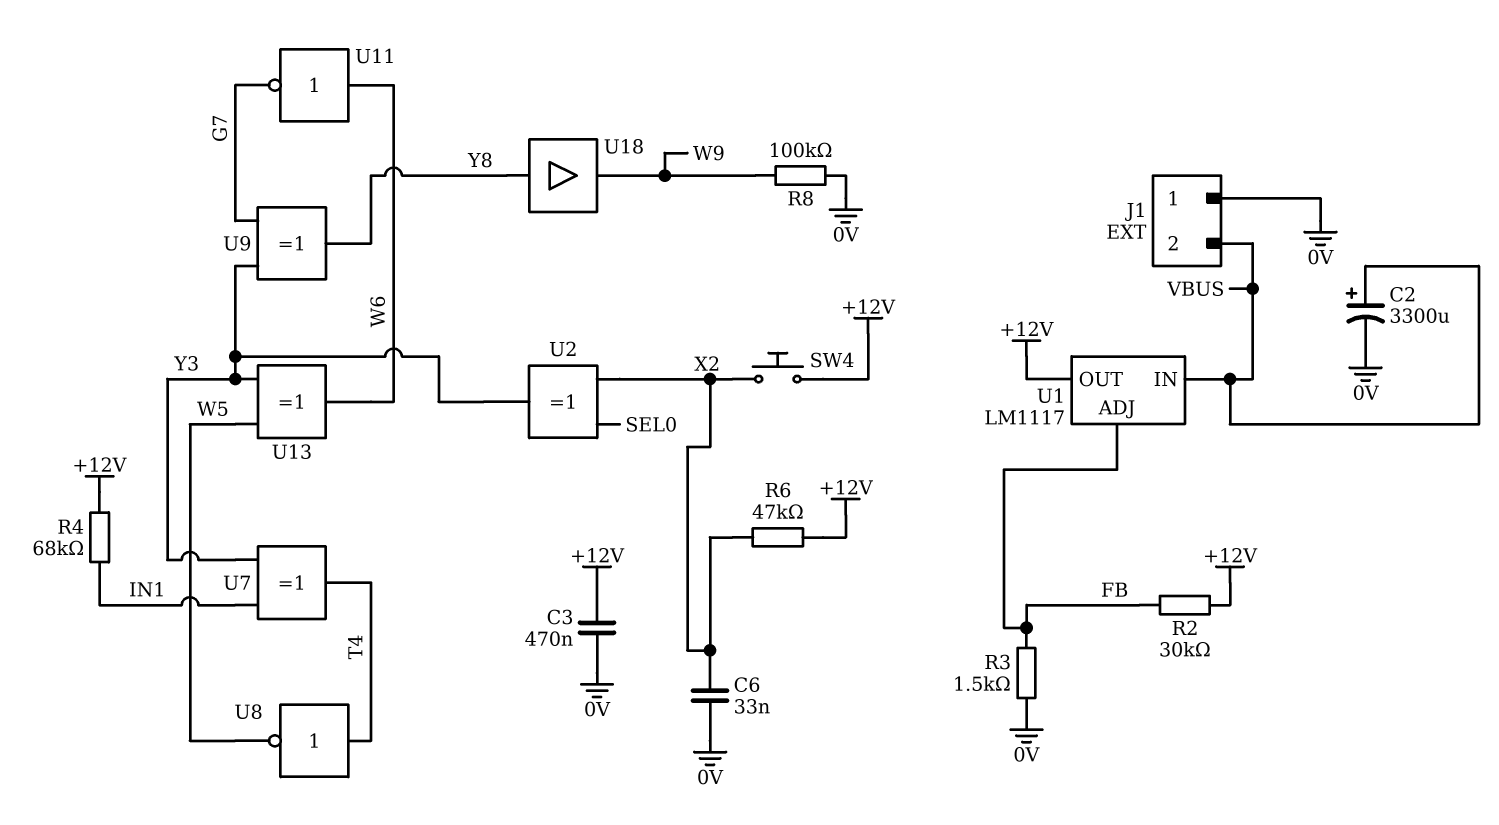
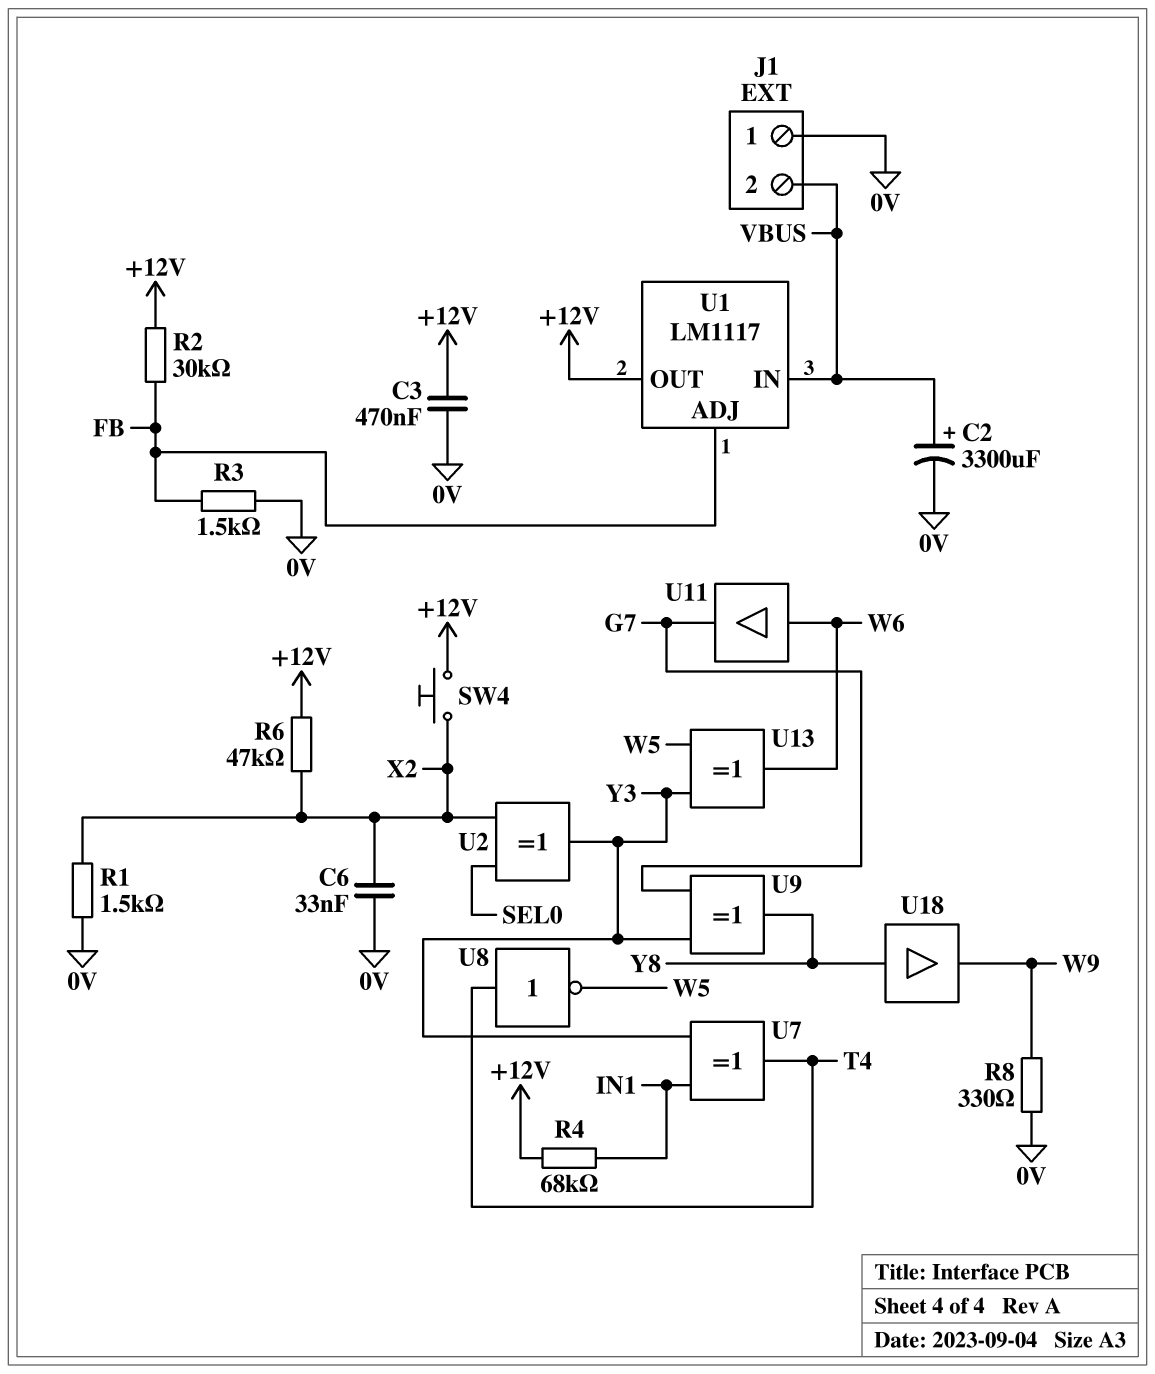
R1: none -> 1.5k (0V, X2)
R8: 100k (0V, W9) -> 330 (0V, W9)
U11: NOT (in W6, out G7) -> buffer (in W6, out G7)

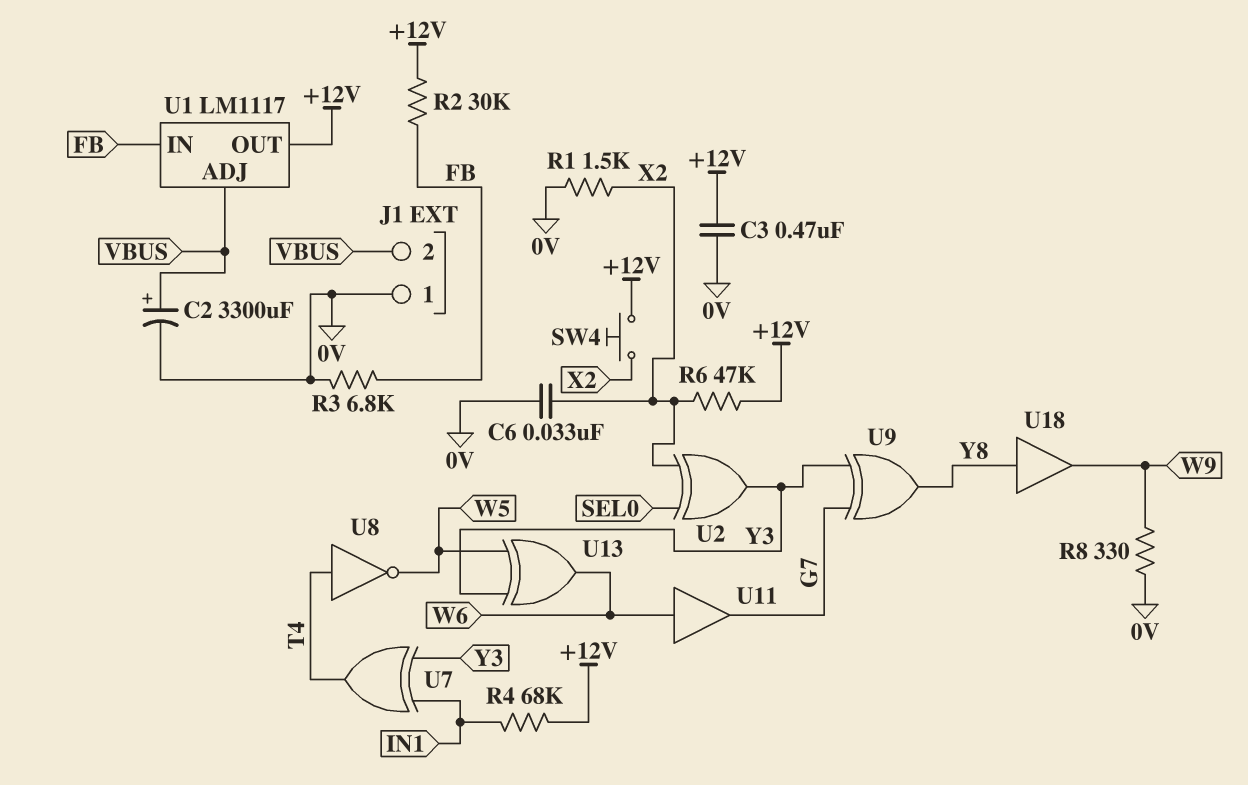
R3: 1.5k (0V, FB) -> 6.8k (0V, FB)
U1 pin ADJ: FB -> VBUS
U1 pin IN: VBUS -> FB

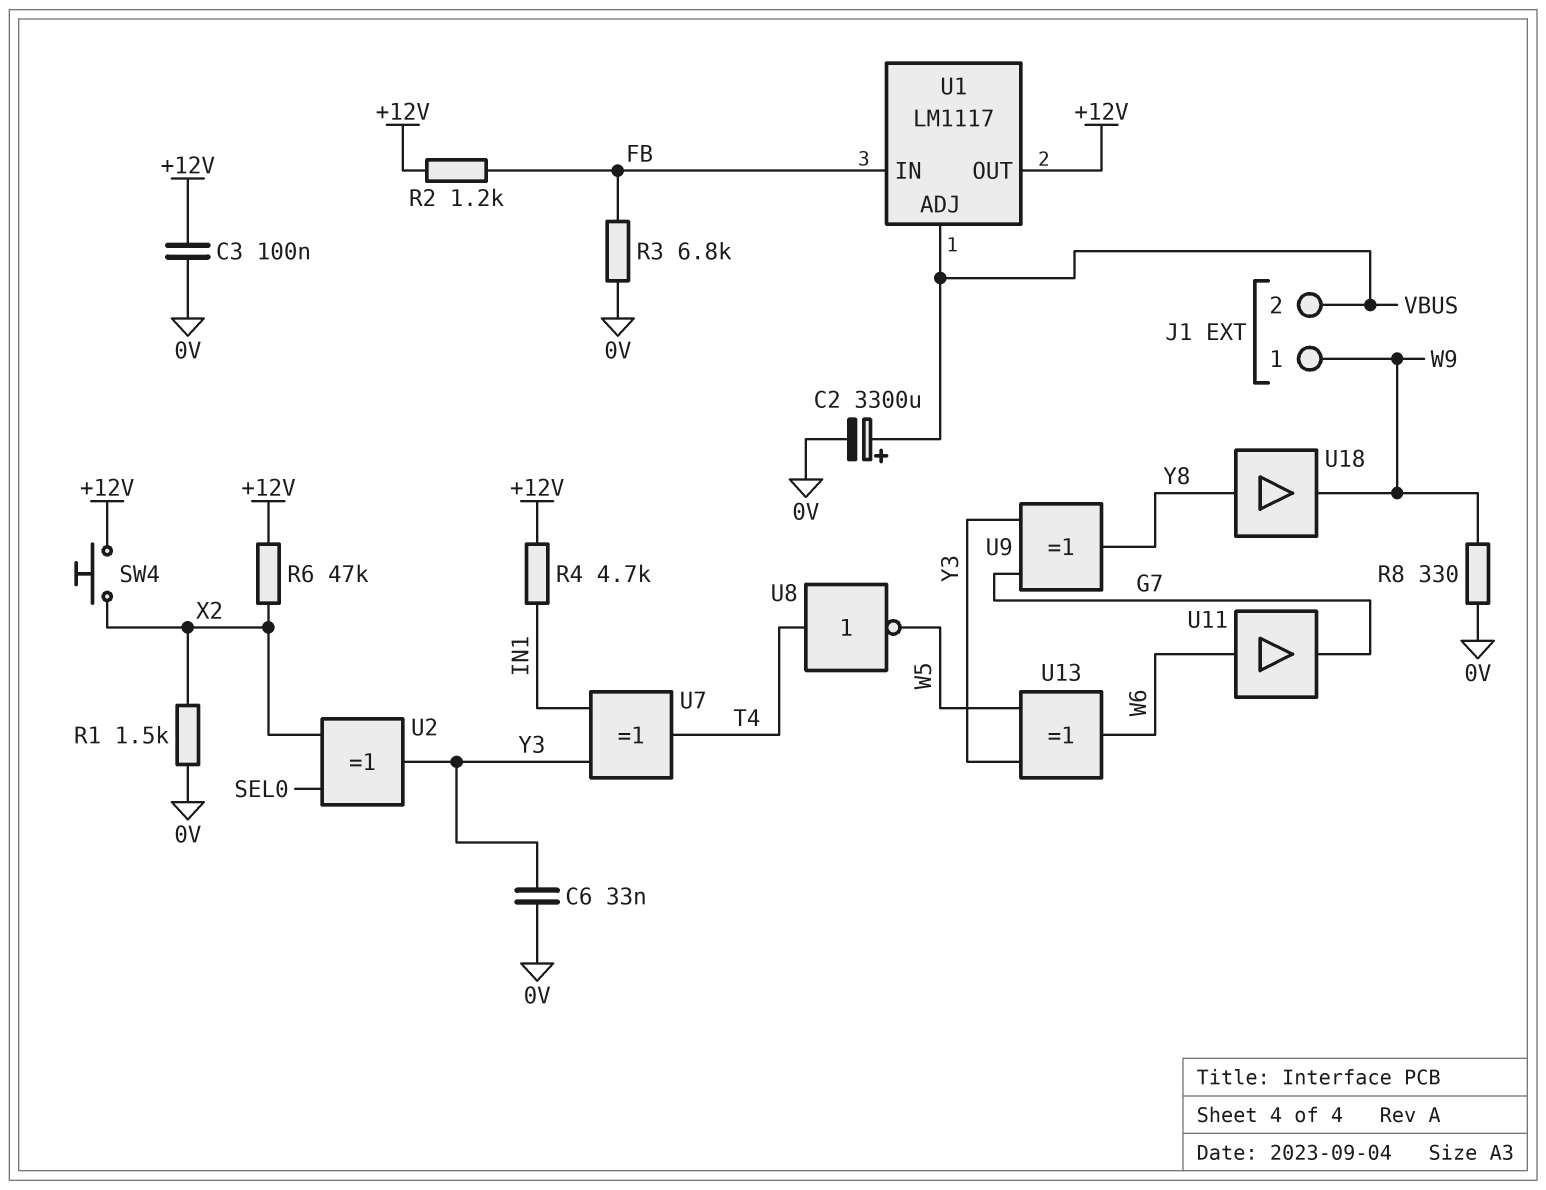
C3: 470nF (+12V, 0V) -> 100nF (+12V, 0V)
C6: 33nF (0V, X2) -> 33nF (0V, Y3)
J1 pin 1: 0V -> W9
R2: 30k (+12V, FB) -> 1.2k (+12V, FB)
R4: 68k (+12V, IN1) -> 4.7k (+12V, IN1)

